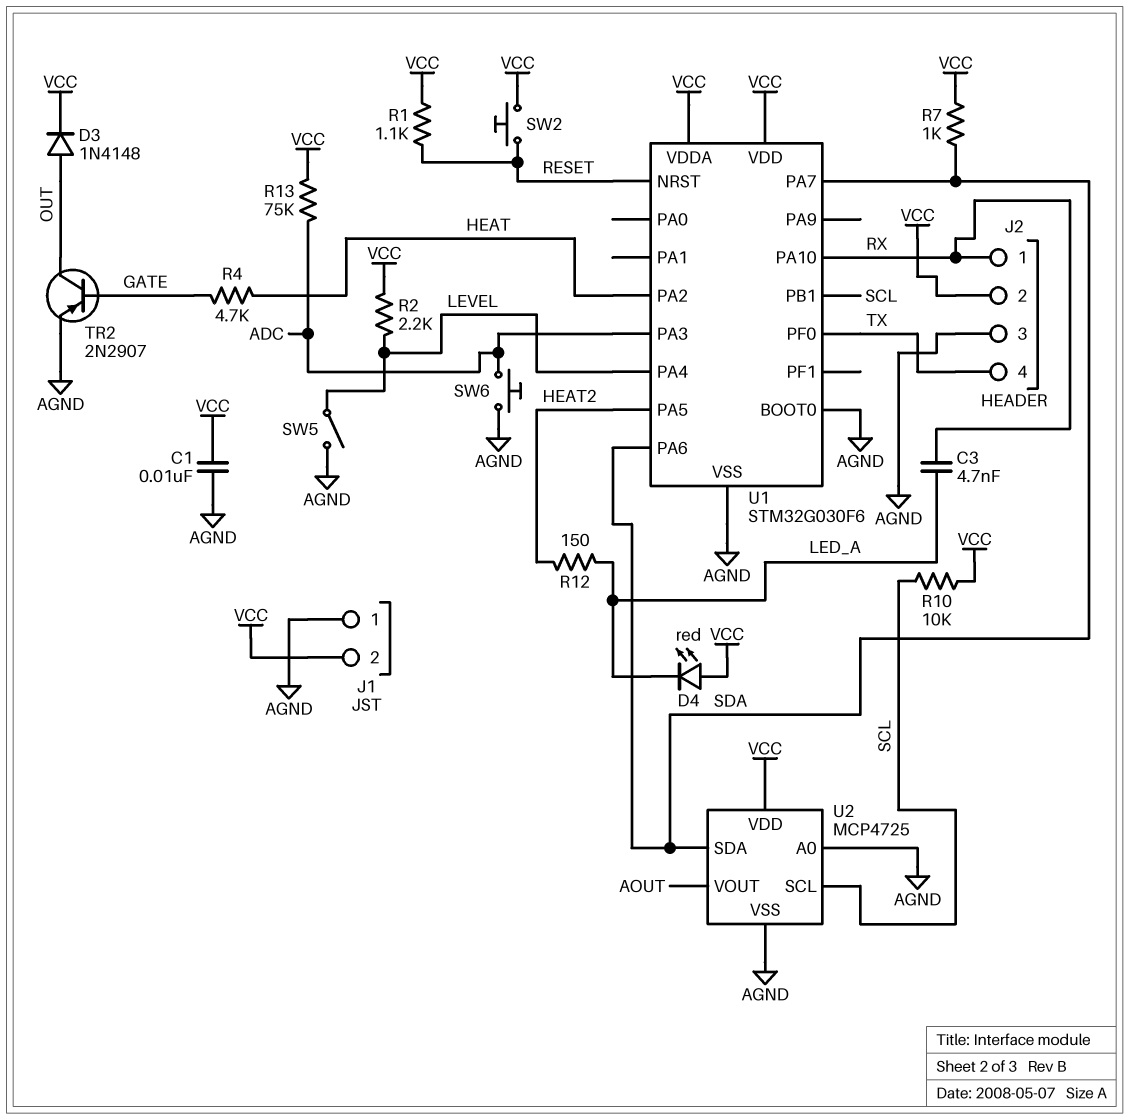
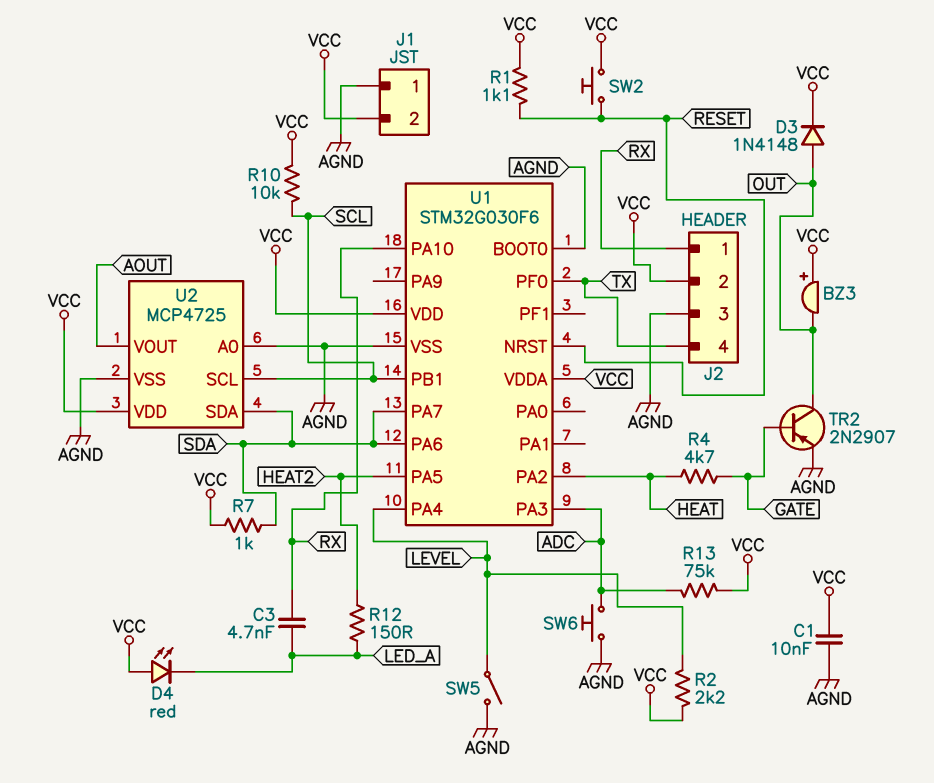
BZ3: none -> buzzer (plus VCC, minus OUT)

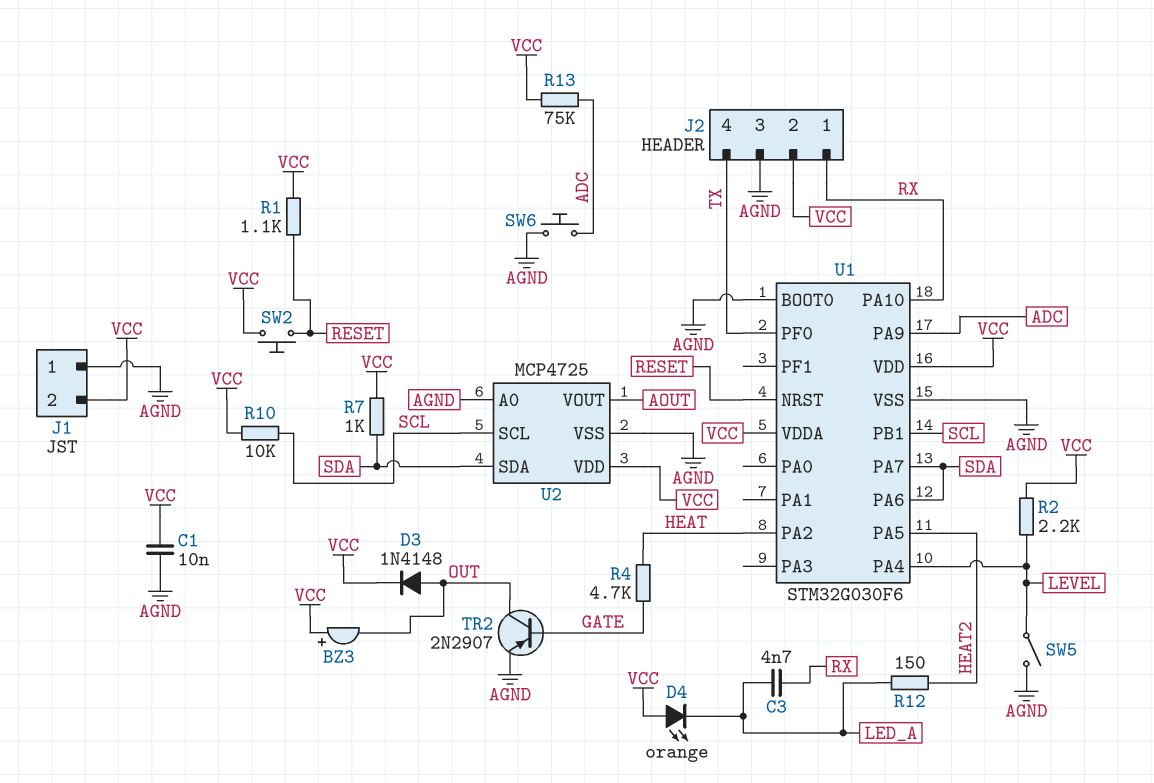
D4: LED red (A VCC, K LED_A) -> LED orange (A VCC, K LED_A)
U1 pin PA3: ADC -> none
U1 pin PA9: none -> ADC

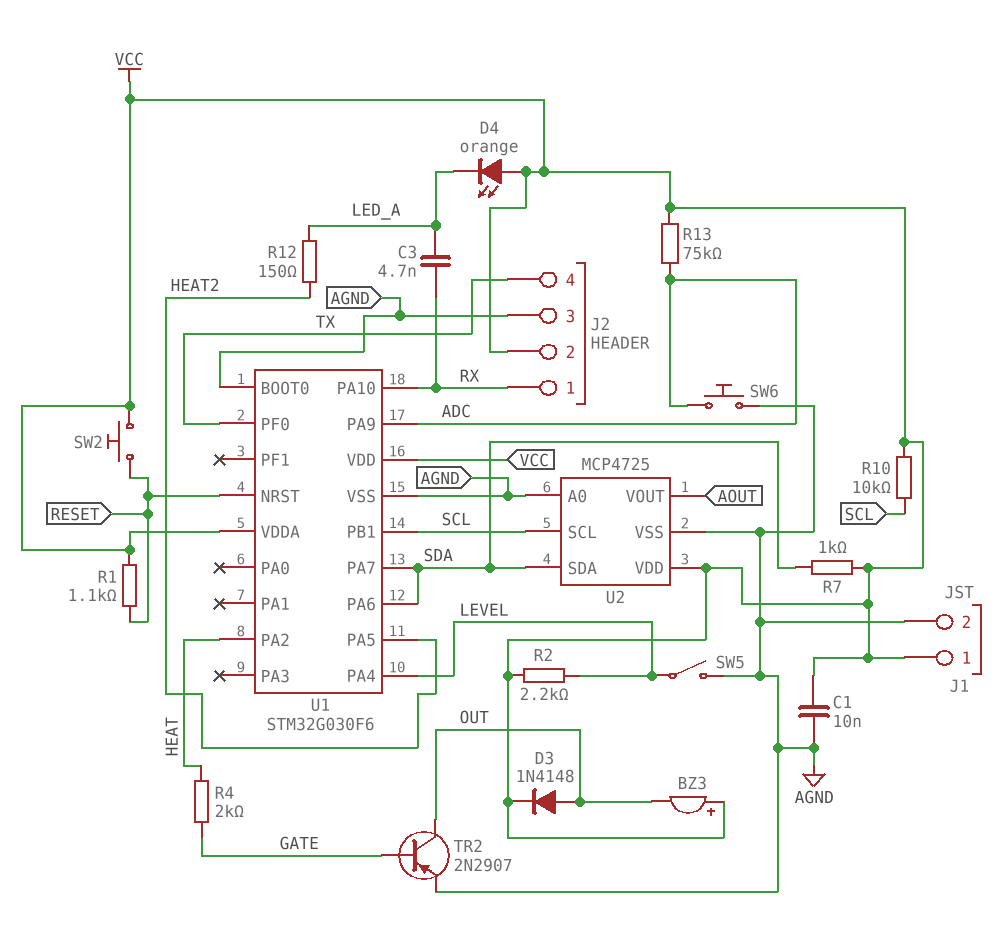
J1 pin 1: AGND -> VCC
J1 pin 2: VCC -> AGND
R4: 4.7k (GATE, HEAT) -> 2k (GATE, HEAT)

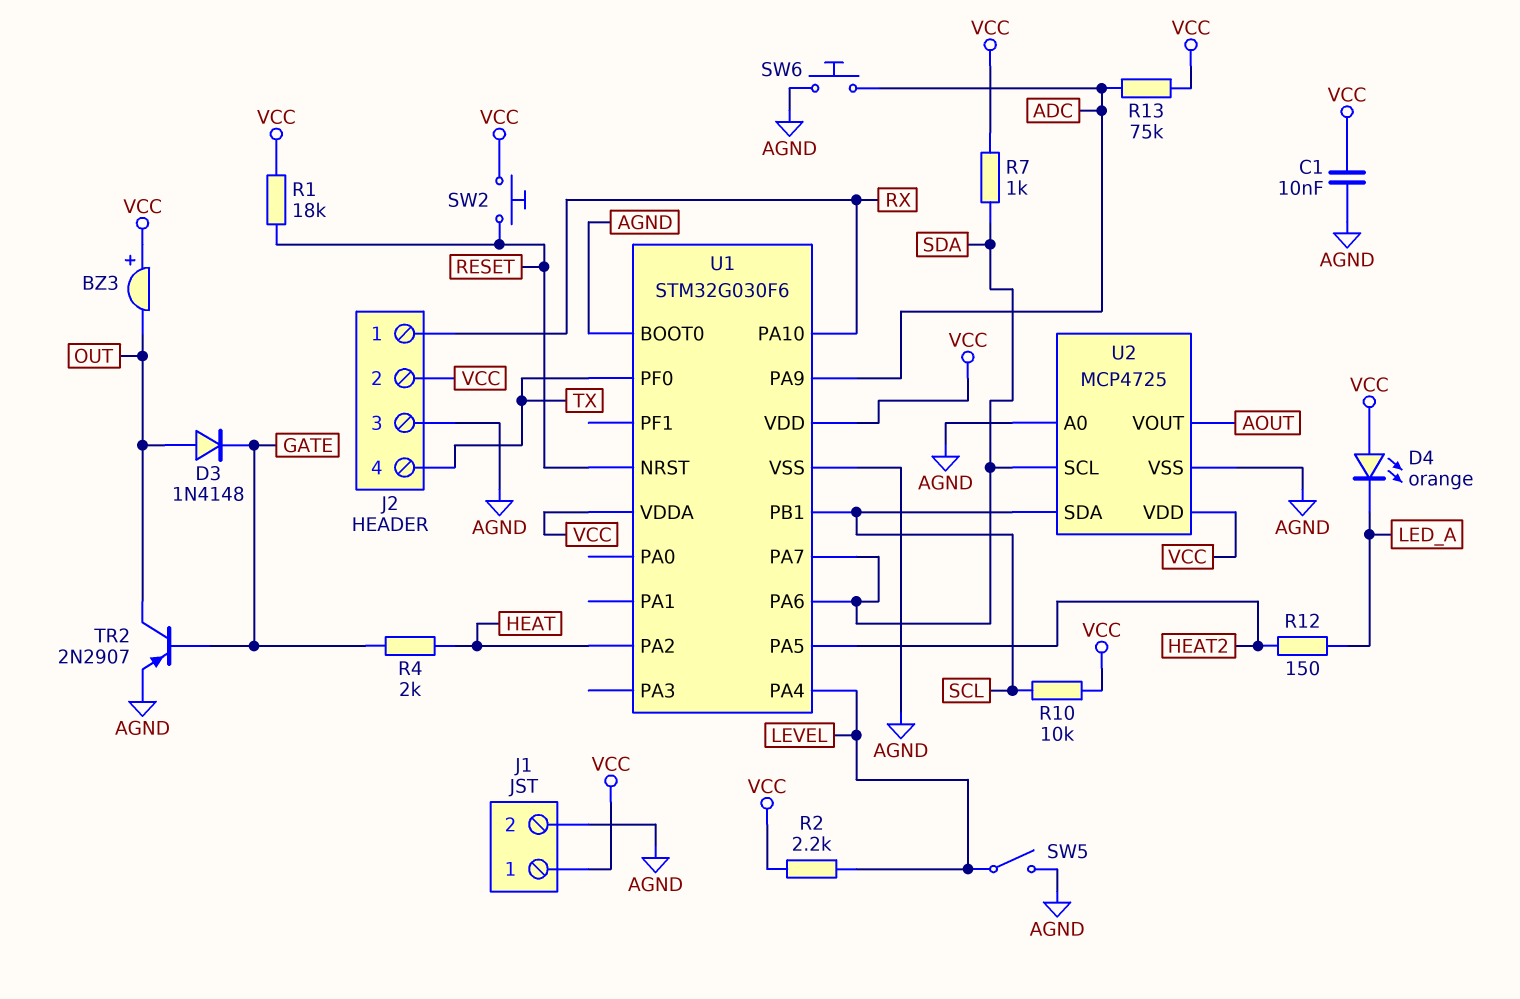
C3: 4.7nF (LED_A, RX) -> none
D3: diode 1N4148 (A OUT, K VCC) -> diode 1N4148 (A OUT, K GATE)
R1: 1.1k (RESET, VCC) -> 18k (RESET, VCC)
U2 pin SCL: SCL -> SDA
U2 pin SDA: SDA -> SCL

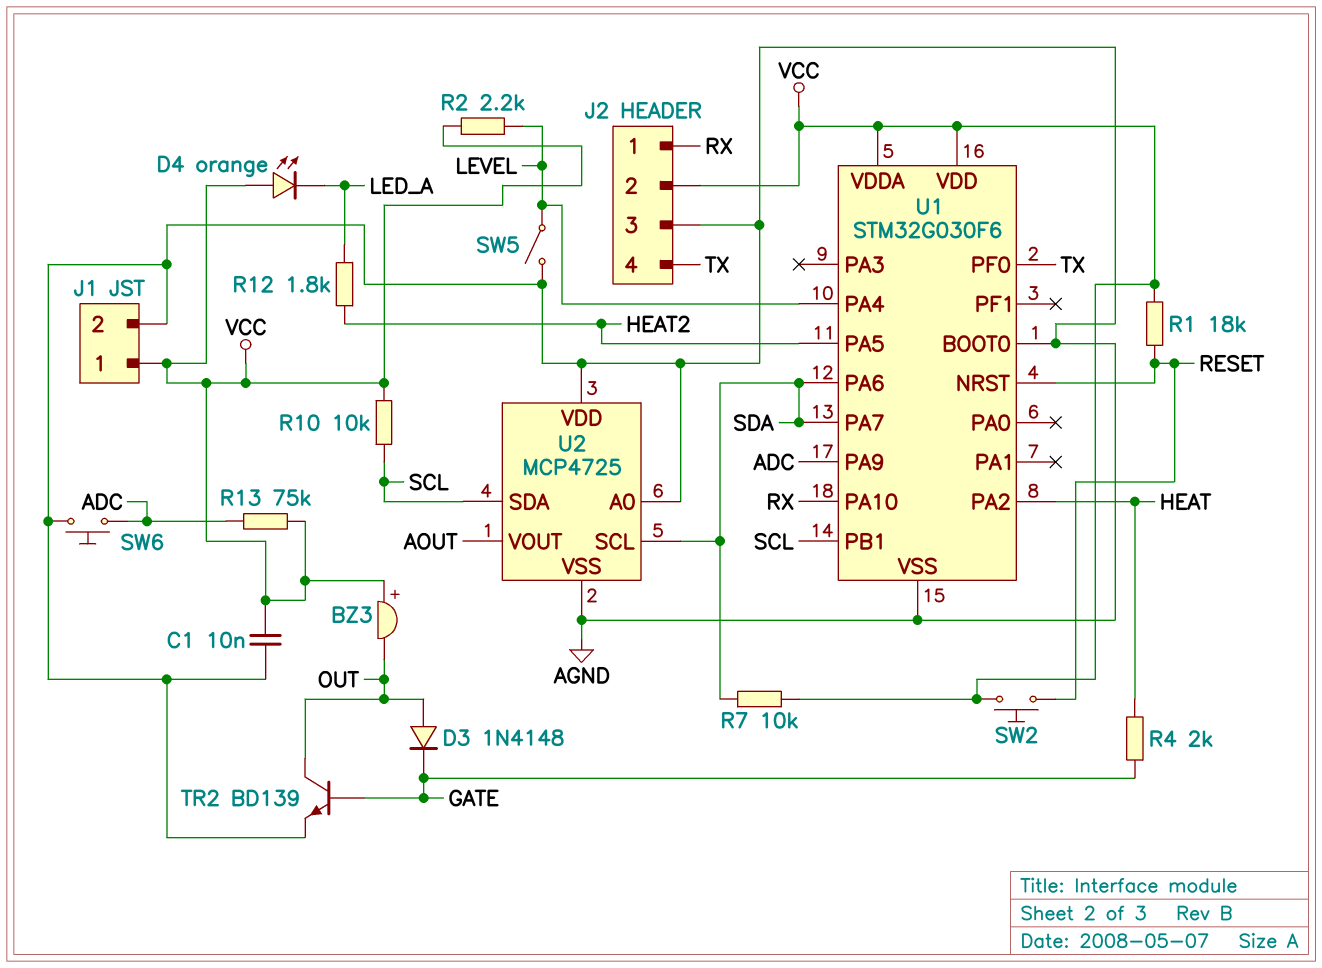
R7: 1k (SDA, VCC) -> 10k (SDA, VCC)
R12: 150 (HEAT2, LED_A) -> 1.8k (HEAT2, LED_A)
TR2: PNP 2N2907 (B GATE, C OUT, E AGND) -> NPN BD139 (B GATE, C OUT, E AGND)
U2 pin VDD: VCC -> AGND

